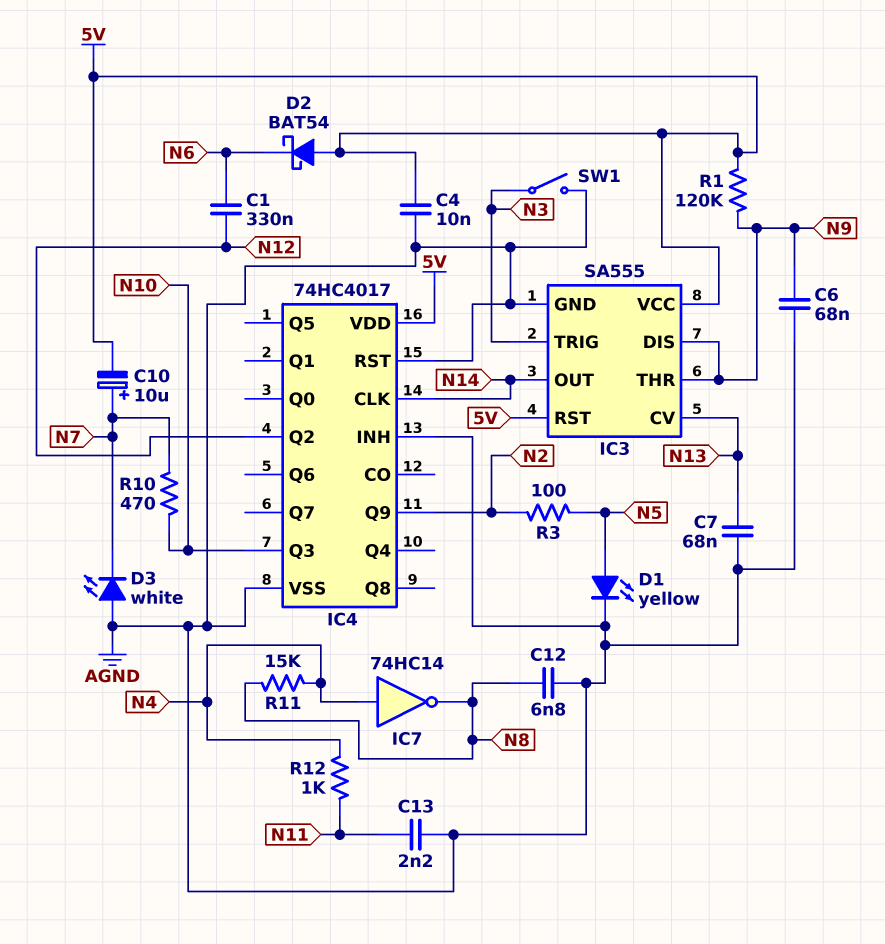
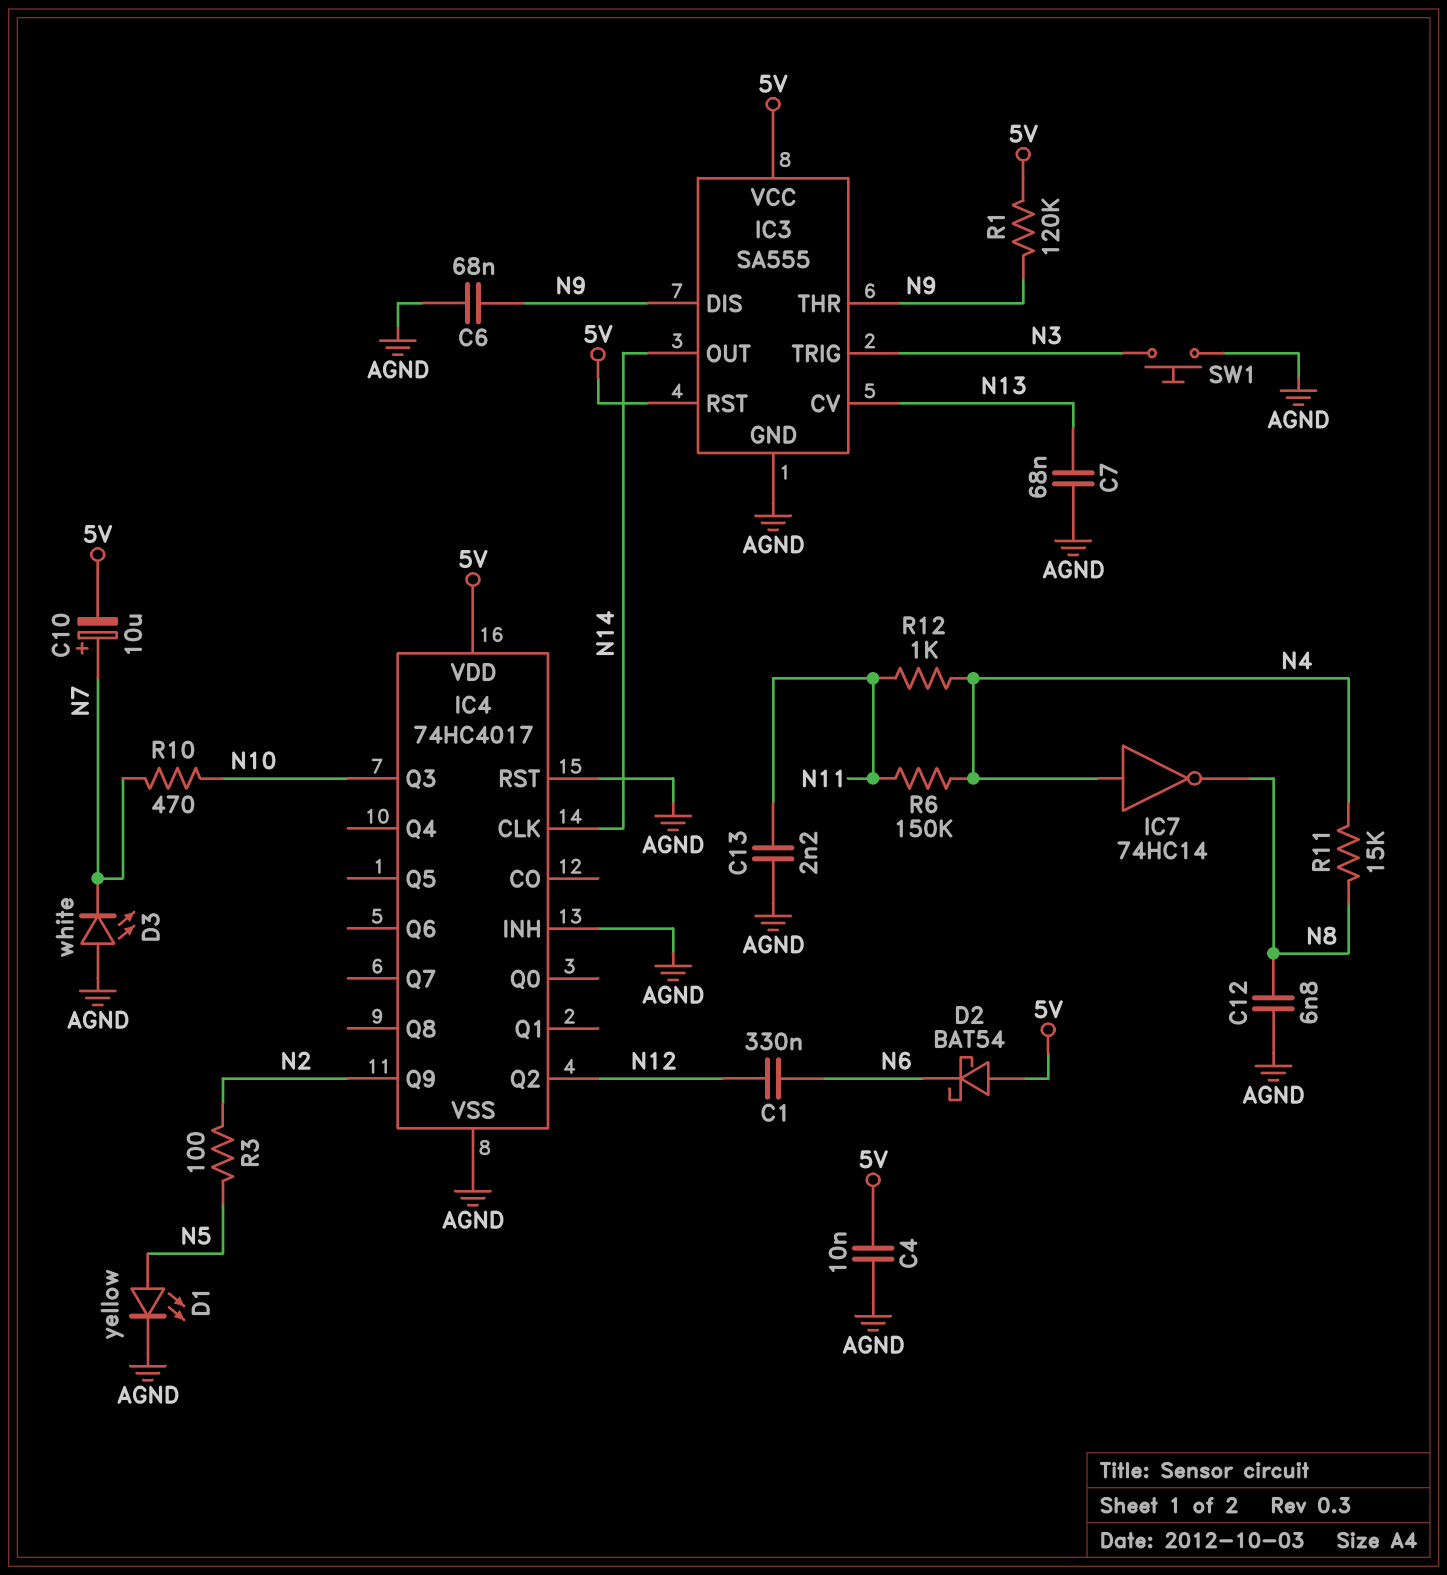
R6: none -> 150k (N4, N11)
SW1: switch (AGND, N3) -> button (AGND, N3)

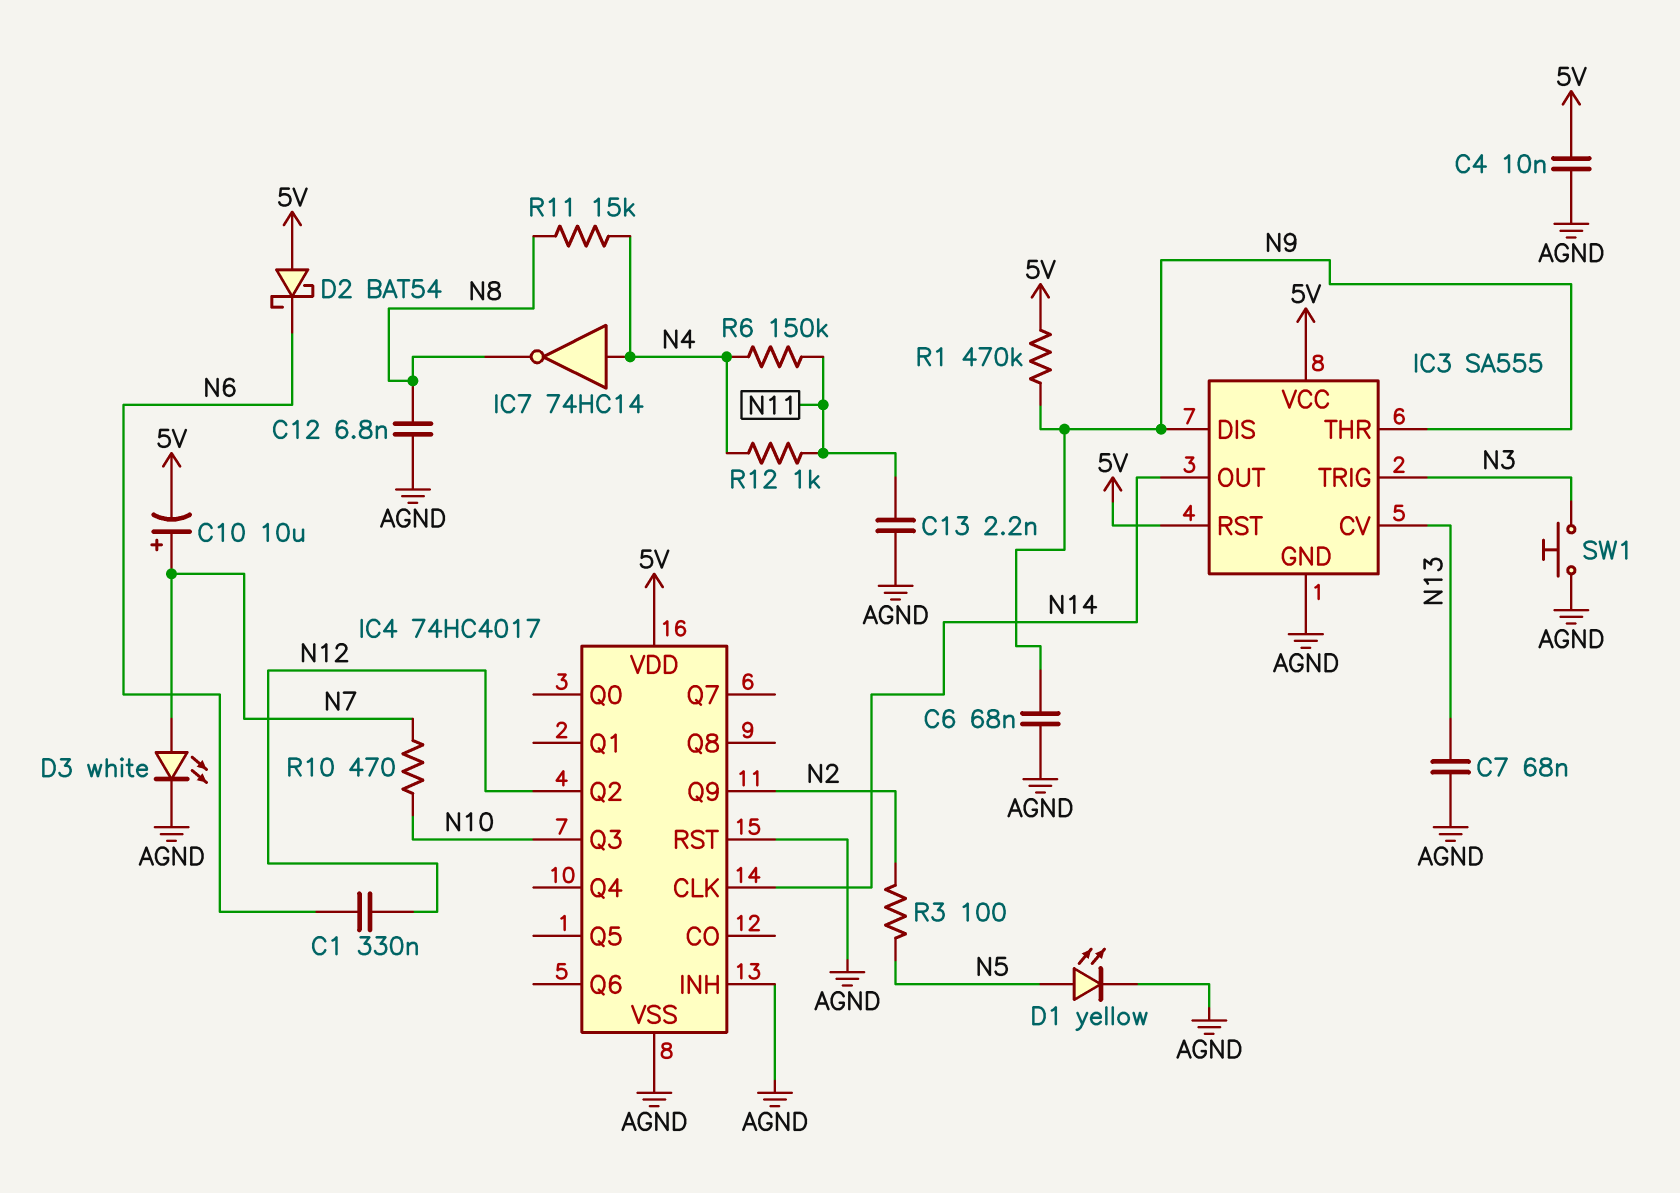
D3: LED white (A AGND, K N7) -> LED white (A N7, K AGND)
R1: 120k (5V, N9) -> 470k (5V, N9)

